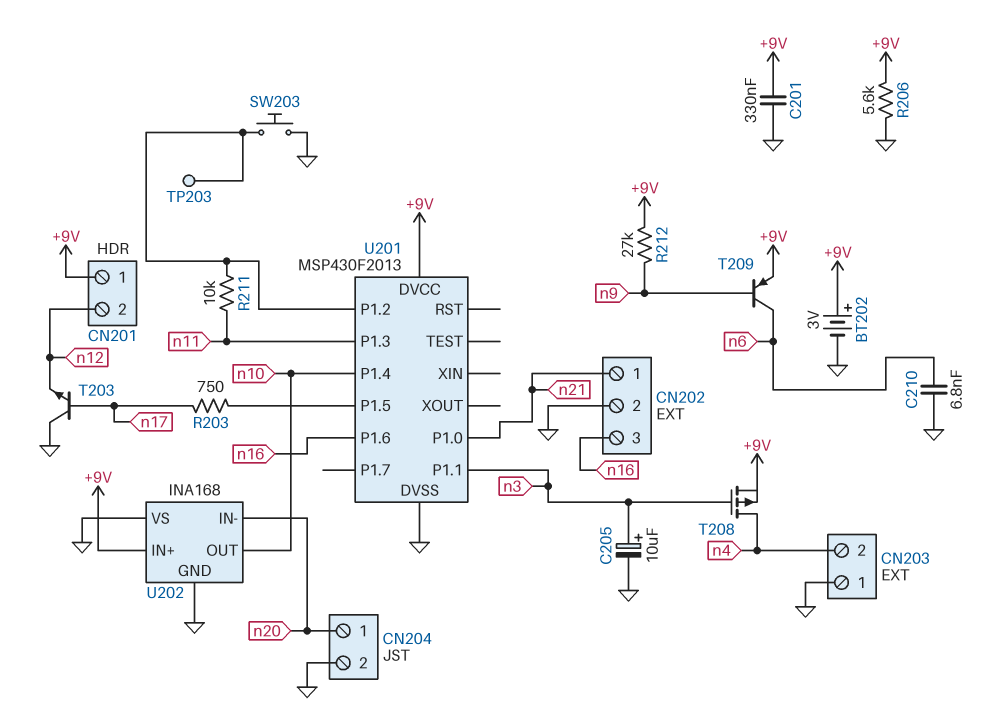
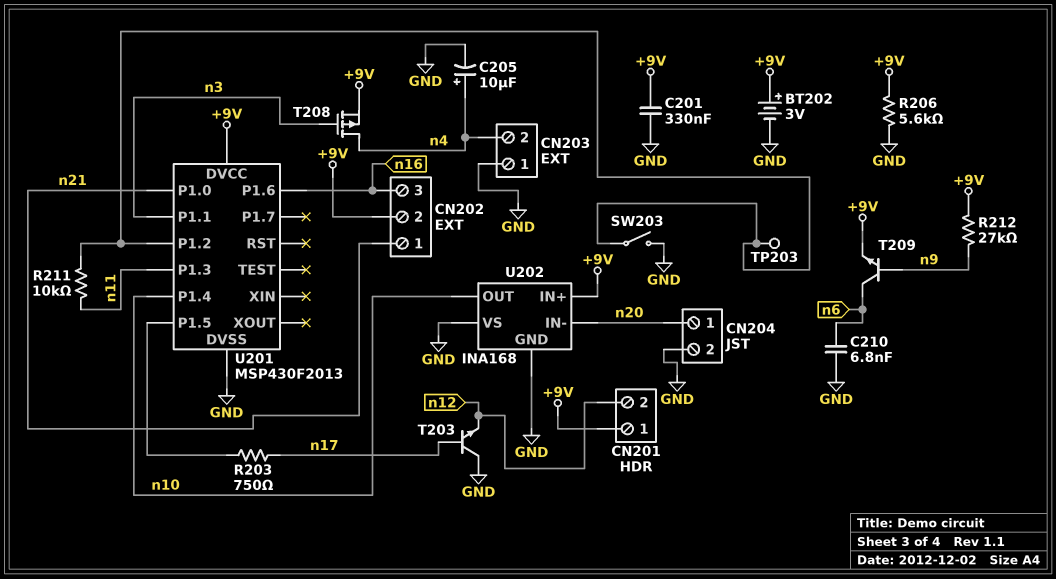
C205: 10uF (plus n3, minus GND) -> 10uF (plus n4, minus GND)
CN202 pin 2: GND -> +9V
SW203: button (GND, U201/P1.2) -> switch (GND, U201/P1.2)
T209: PNP (B n9, C n6, E +9V) -> NPN (B n9, C n6, E +9V)

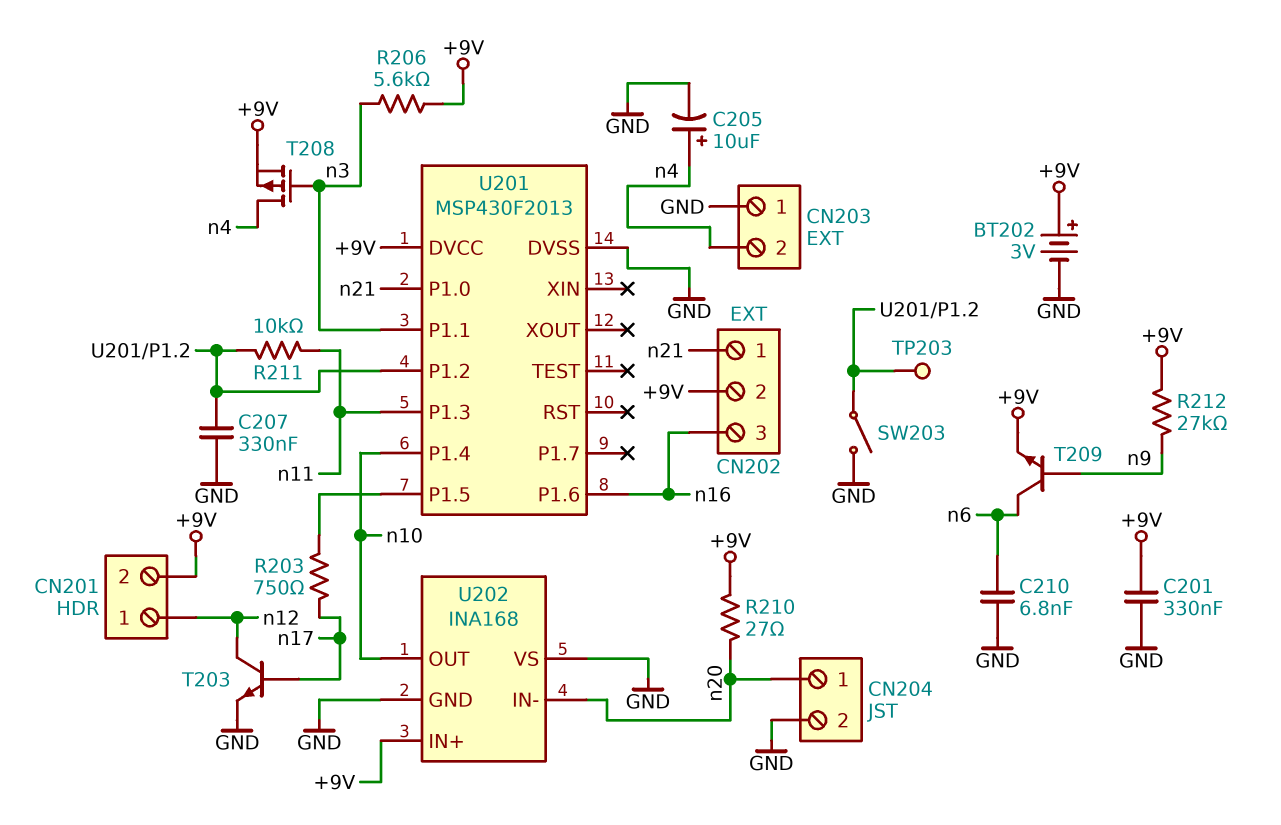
C207: none -> 330nF (GND, U201/P1.2)
CN201 pin 1: +9V -> n12
CN201 pin 2: n12 -> +9V
R206: 5.6k (+9V, GND) -> 5.6k (+9V, n3)
R210: none -> 27 (+9V, n20)
T203: NPN (B n17, C GND, E n12) -> NPN (B n17, C n12, E GND)

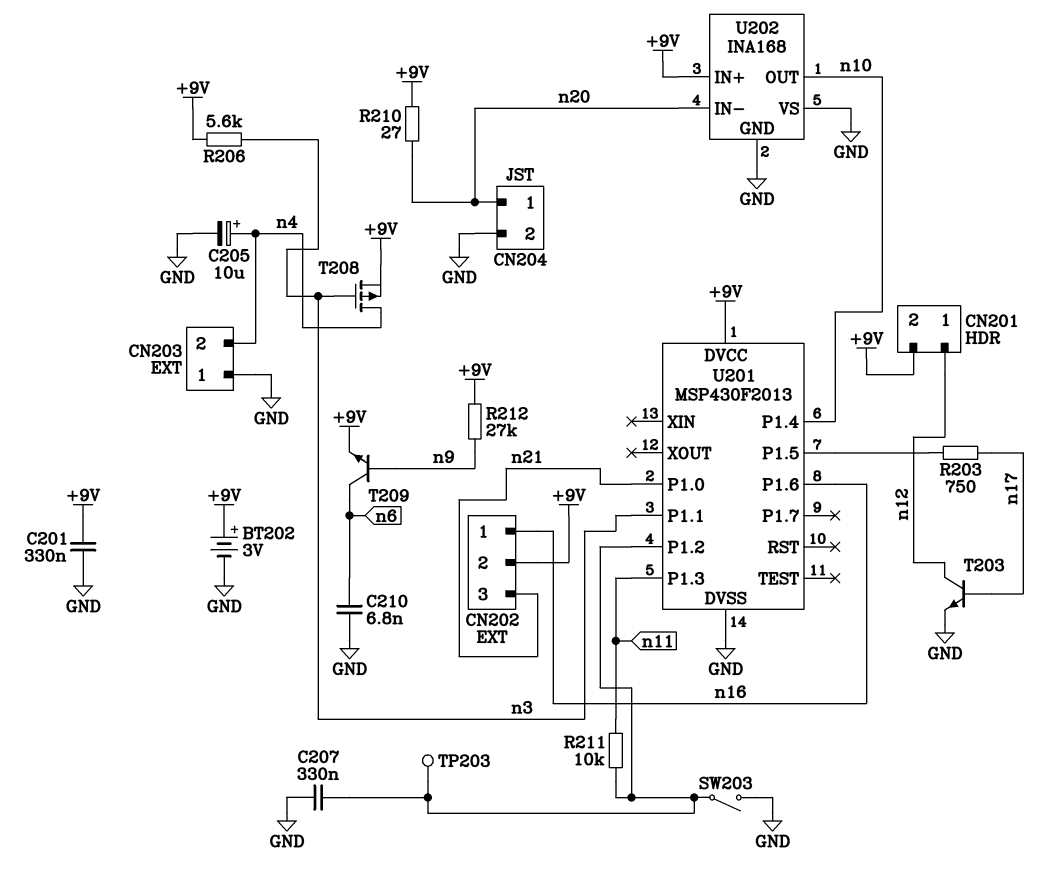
CN202 pin 1: n21 -> n16
CN202 pin 3: n16 -> n21

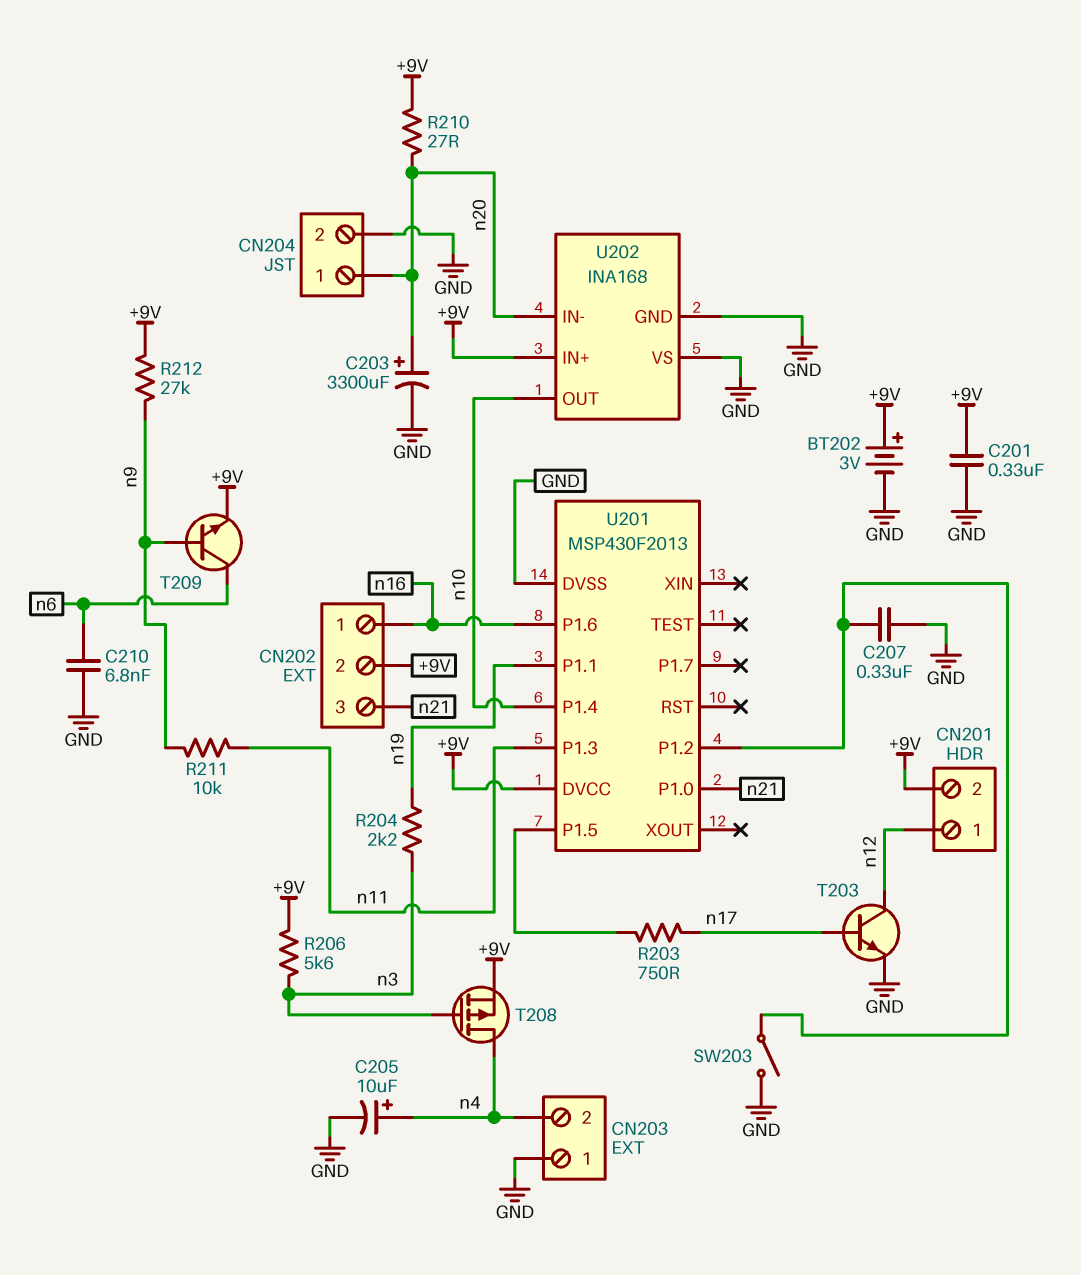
C203: none -> 3300uF (plus n20, minus GND)
R204: none -> 2.2k (n3, n19)
R211: 10k (U201/P1.2, n11) -> 10k (n9, n11)
TP203: test point (U201/P1.2) -> none
U201 pin P1.1: n3 -> n19

